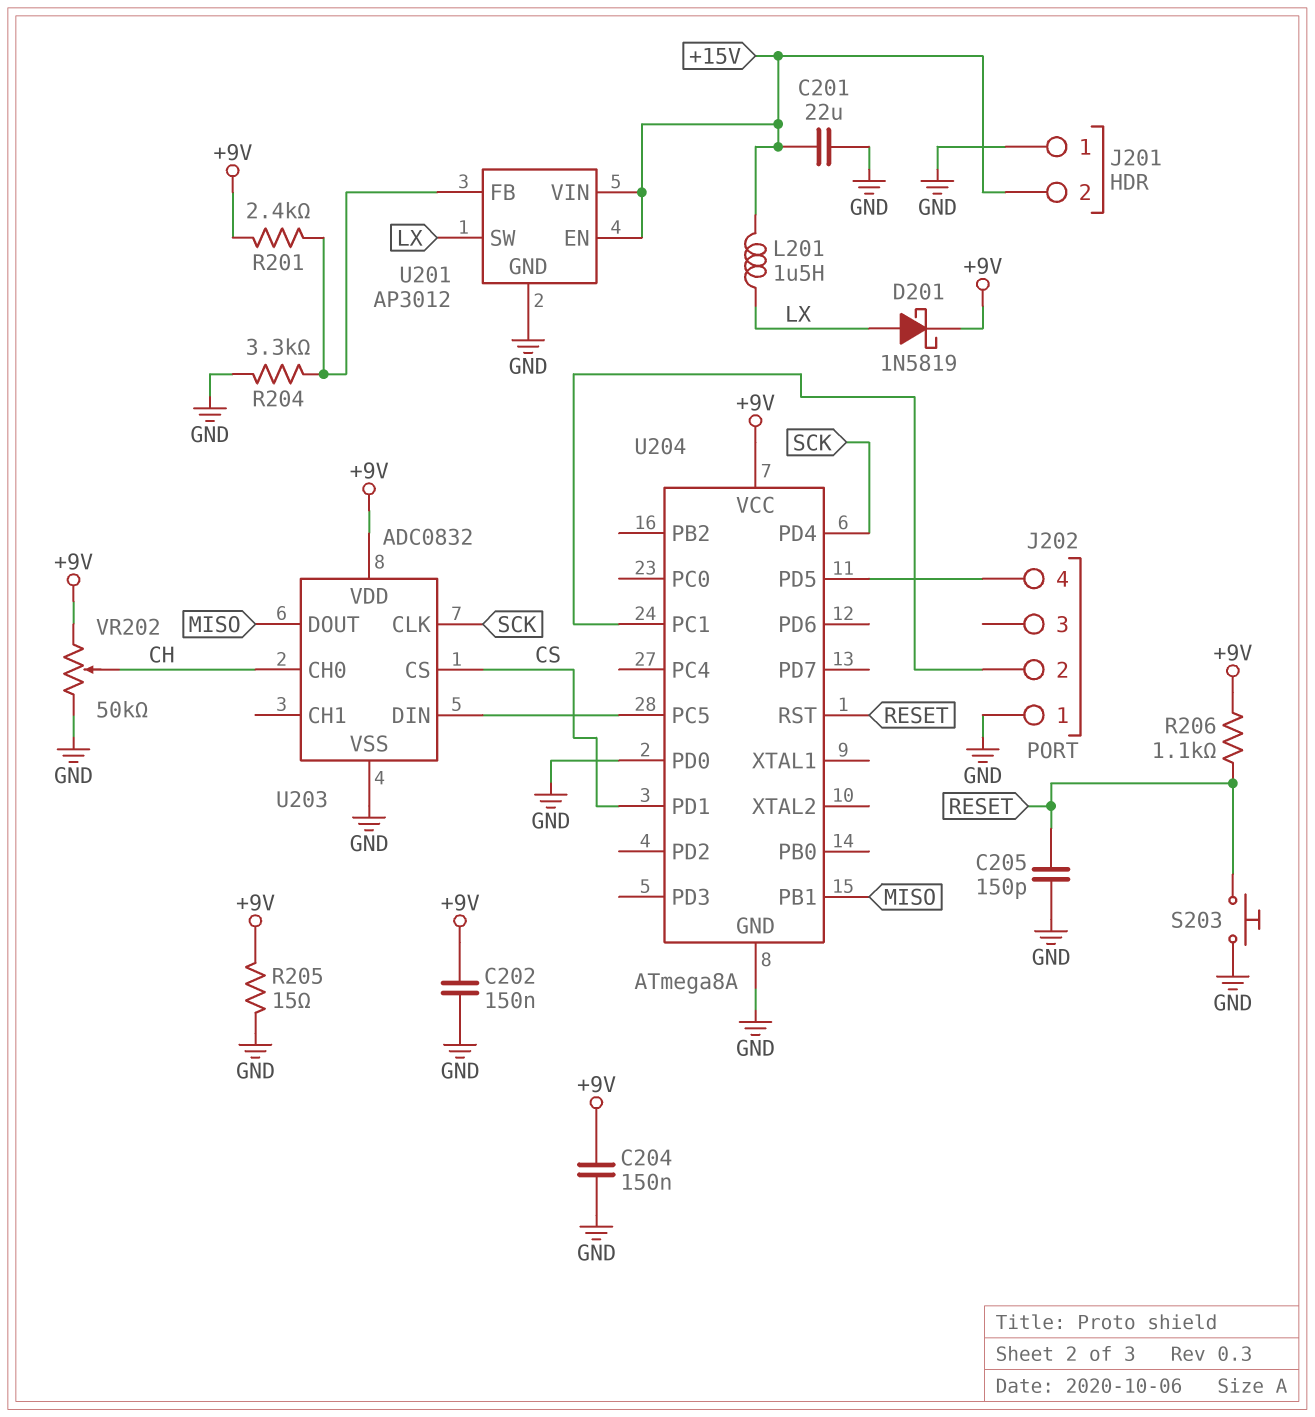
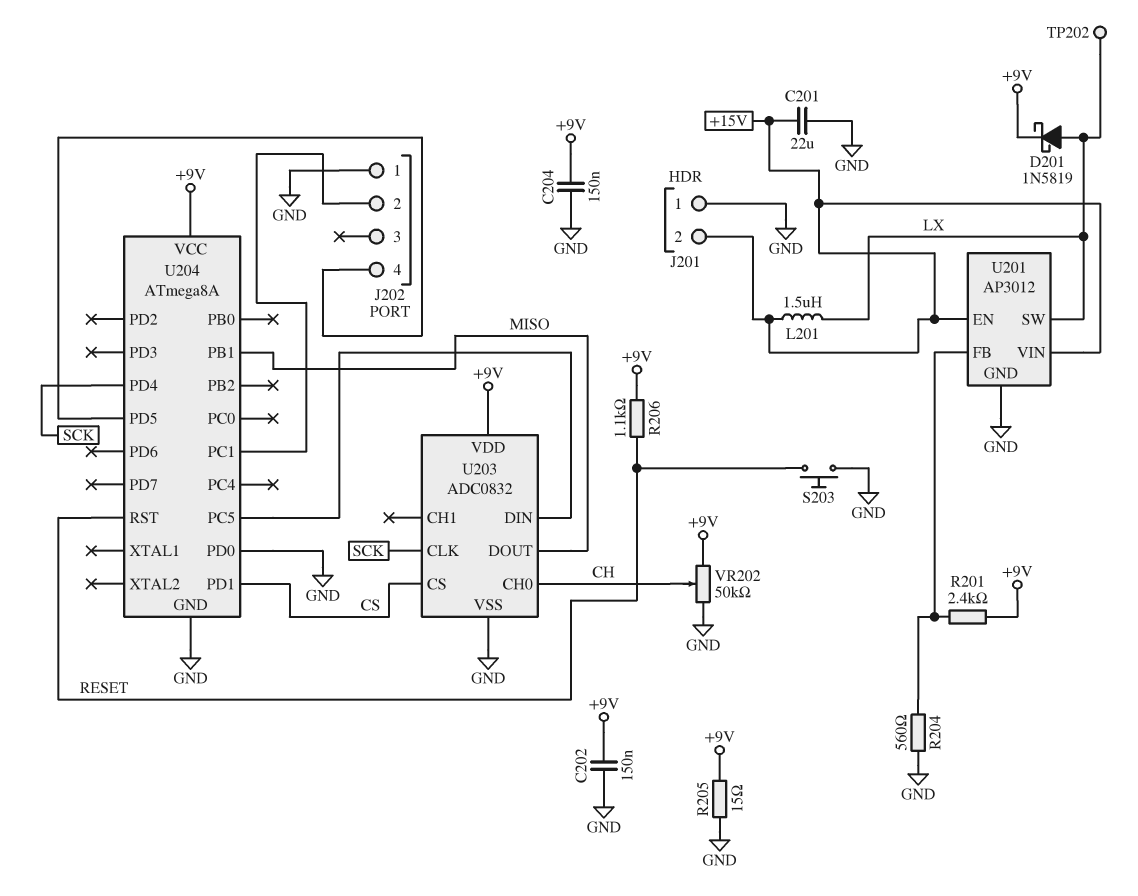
C205: 150pF (GND, RESET) -> none
R204: 3.3k (GND, U201/FB) -> 560 (GND, U201/FB)
TP202: none -> test point (LX)

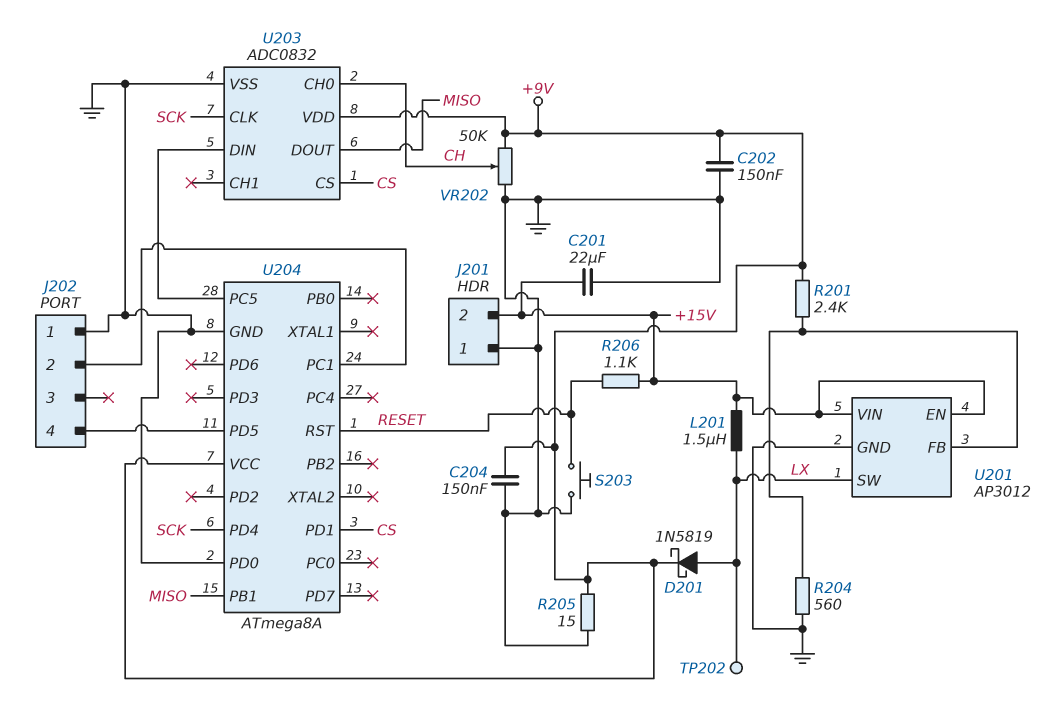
R206: 1.1k (+9V, RESET) -> 1.1k (+15V, RESET)

